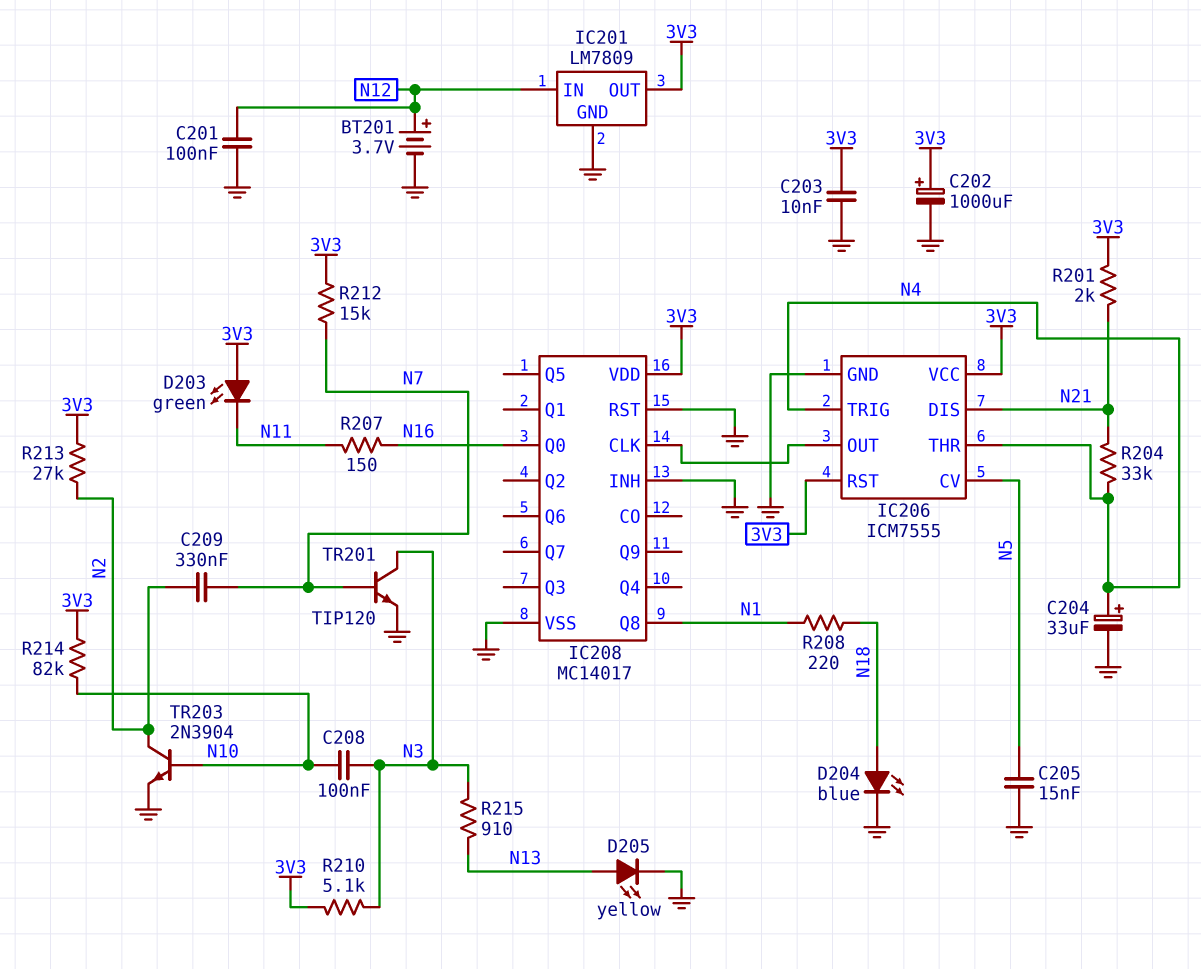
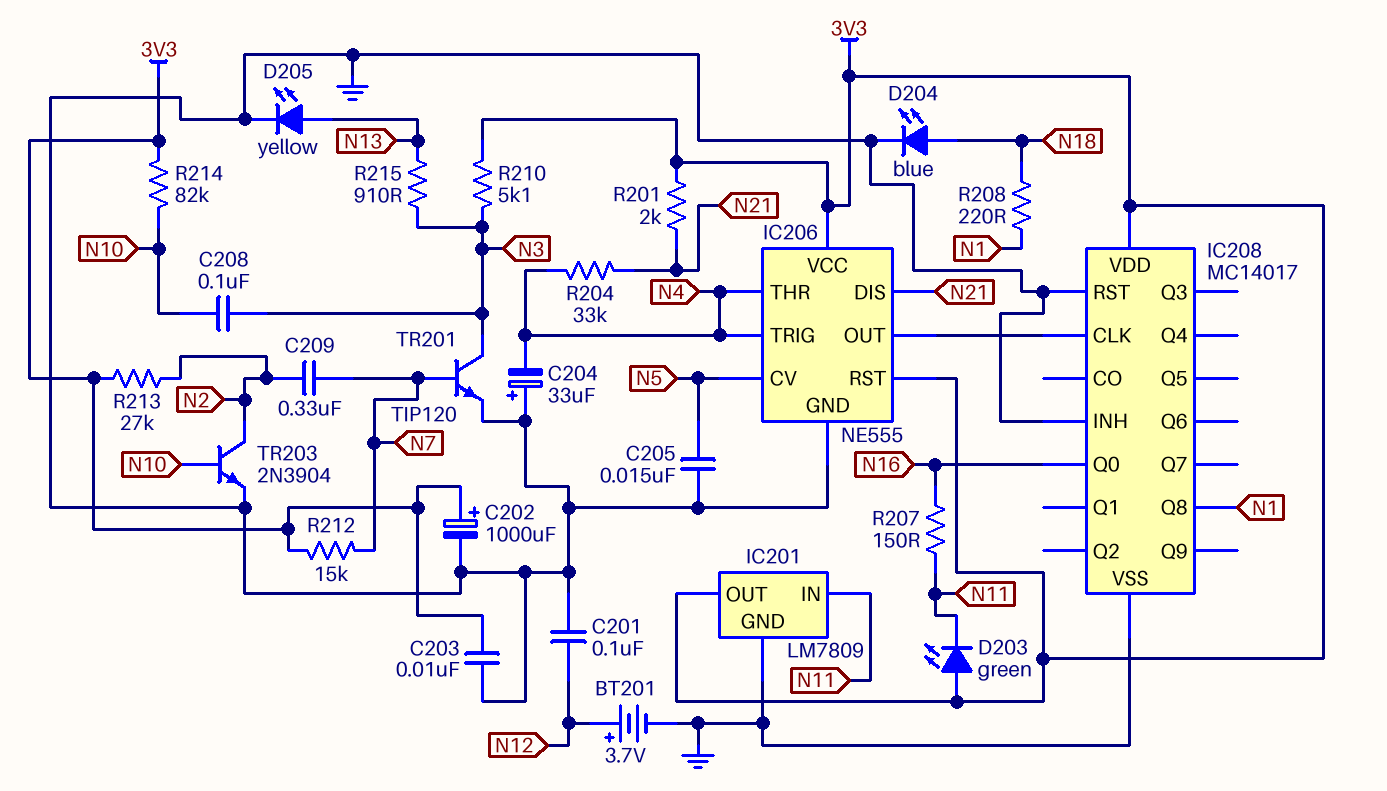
C204: 33uF (plus N4, minus GND) -> 33uF (plus GND, minus N4)
IC201 pin IN: N12 -> N11
IC206: ICM7555 -> NE555

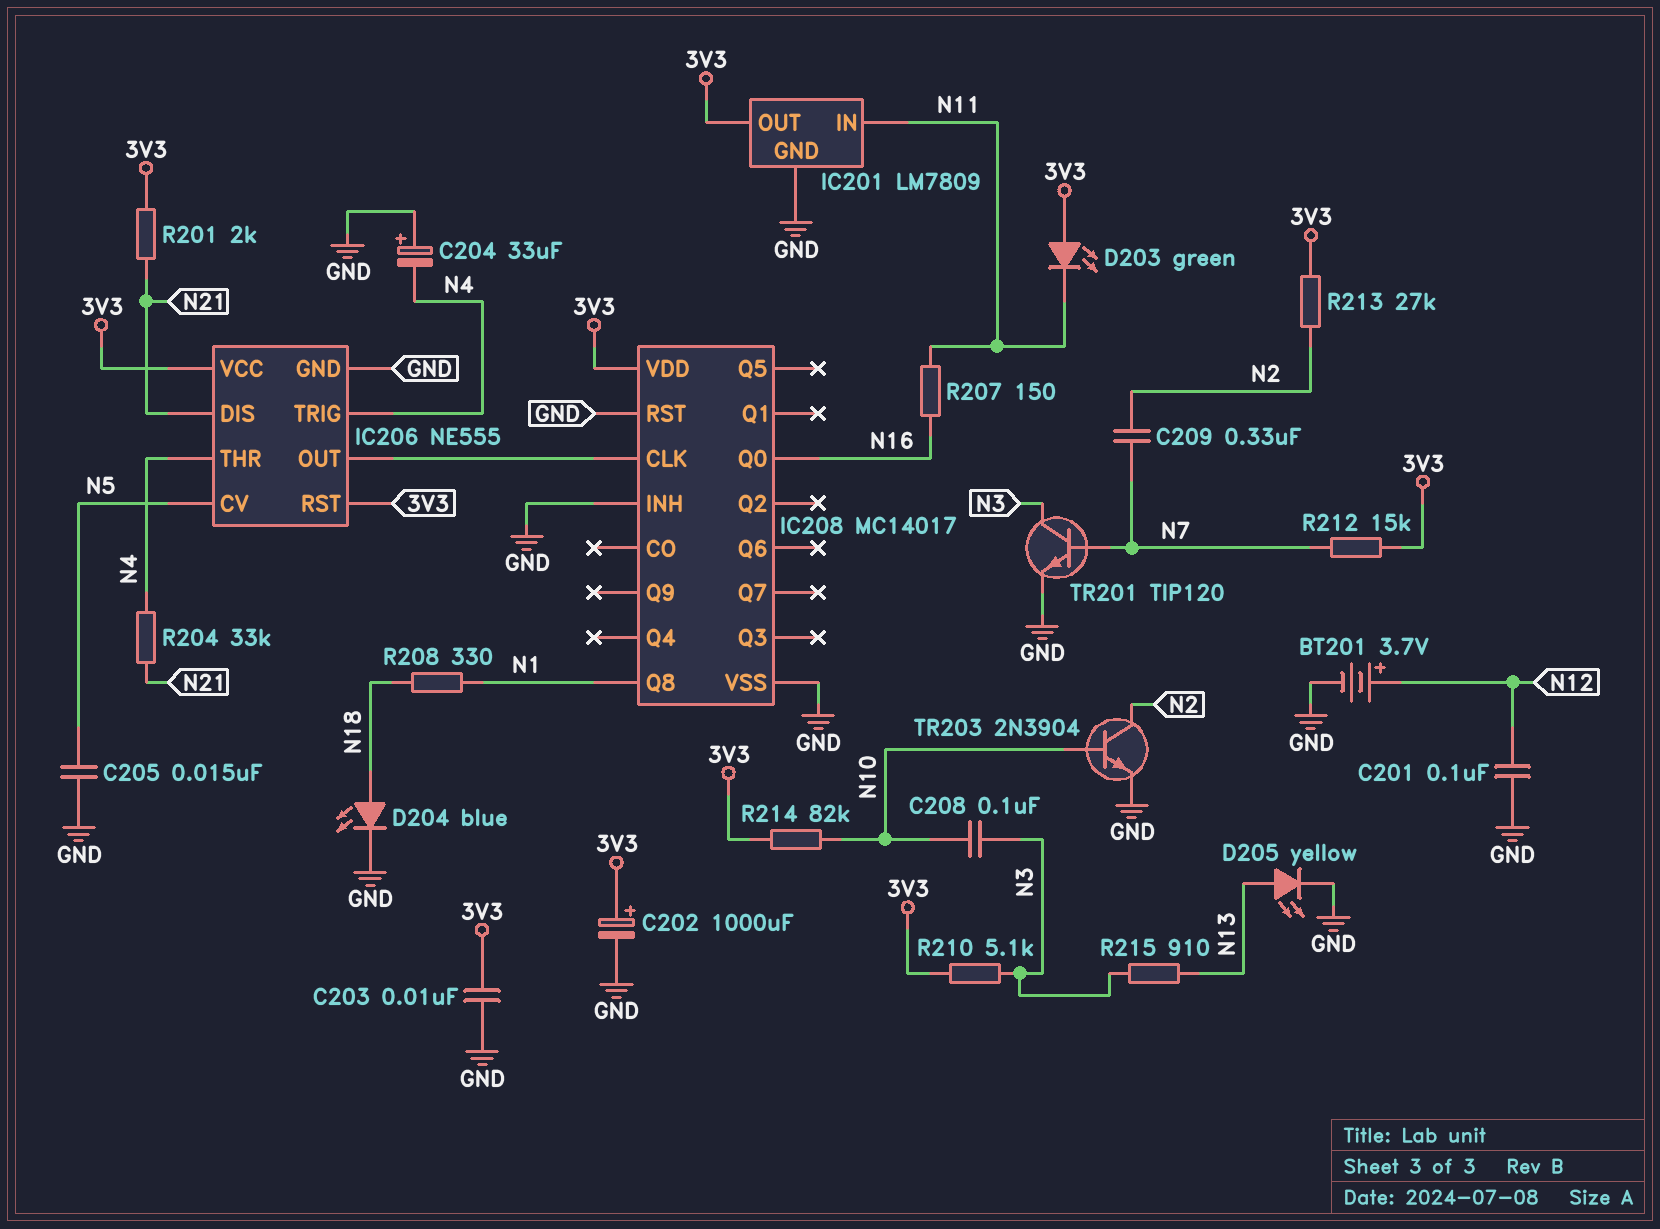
R208: 220 (N1, N18) -> 330 (N1, N18)

